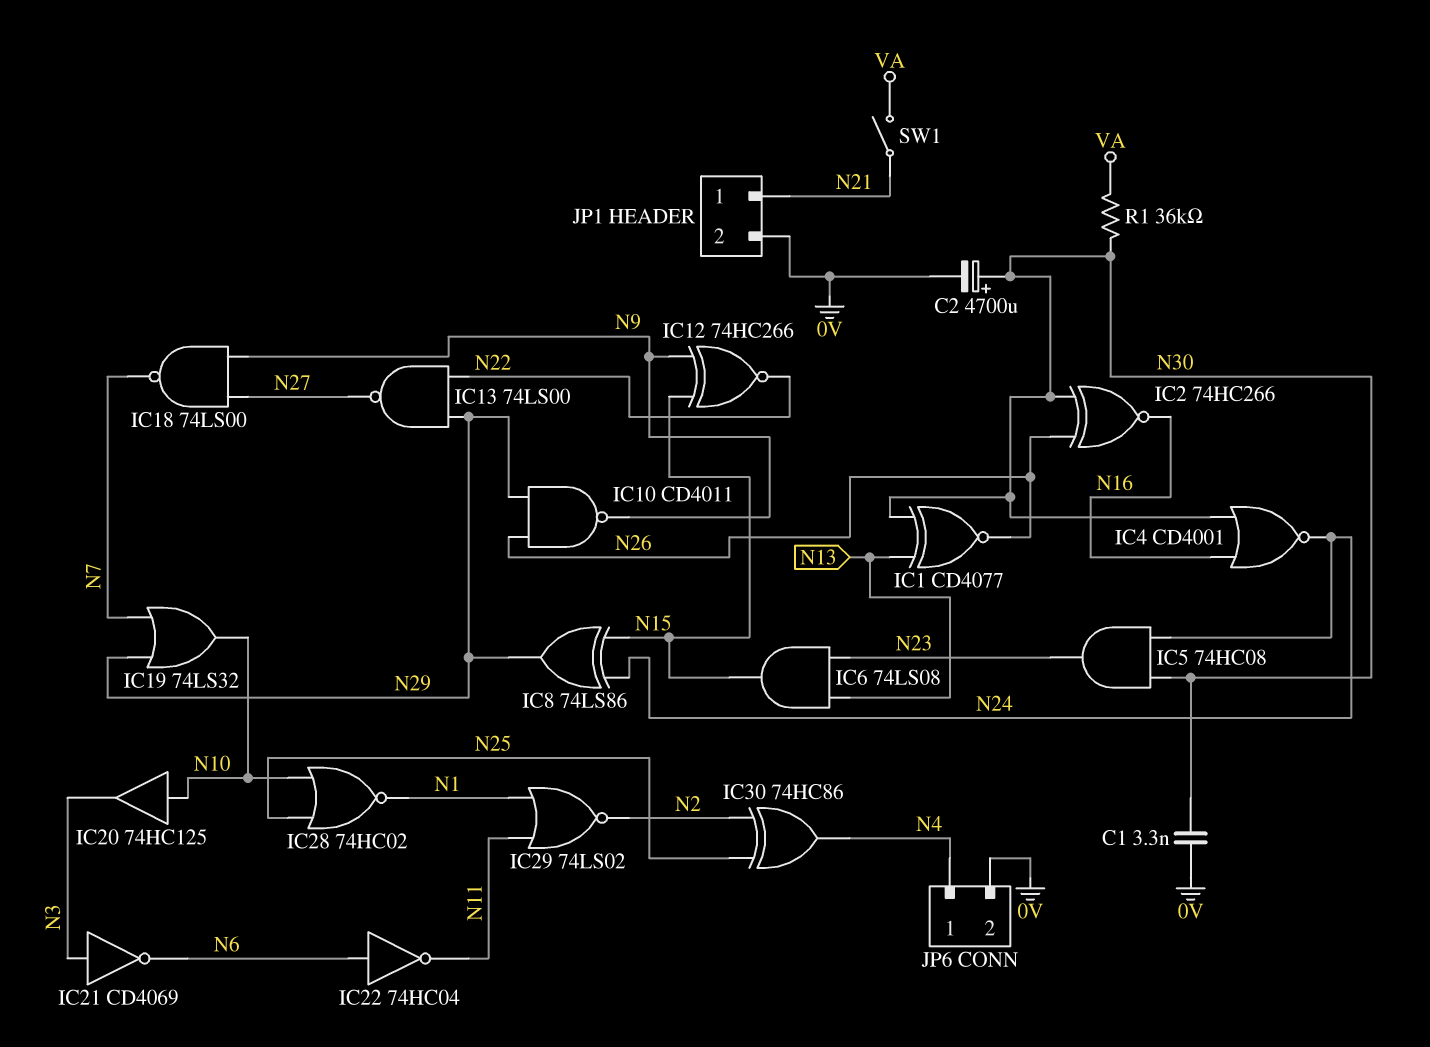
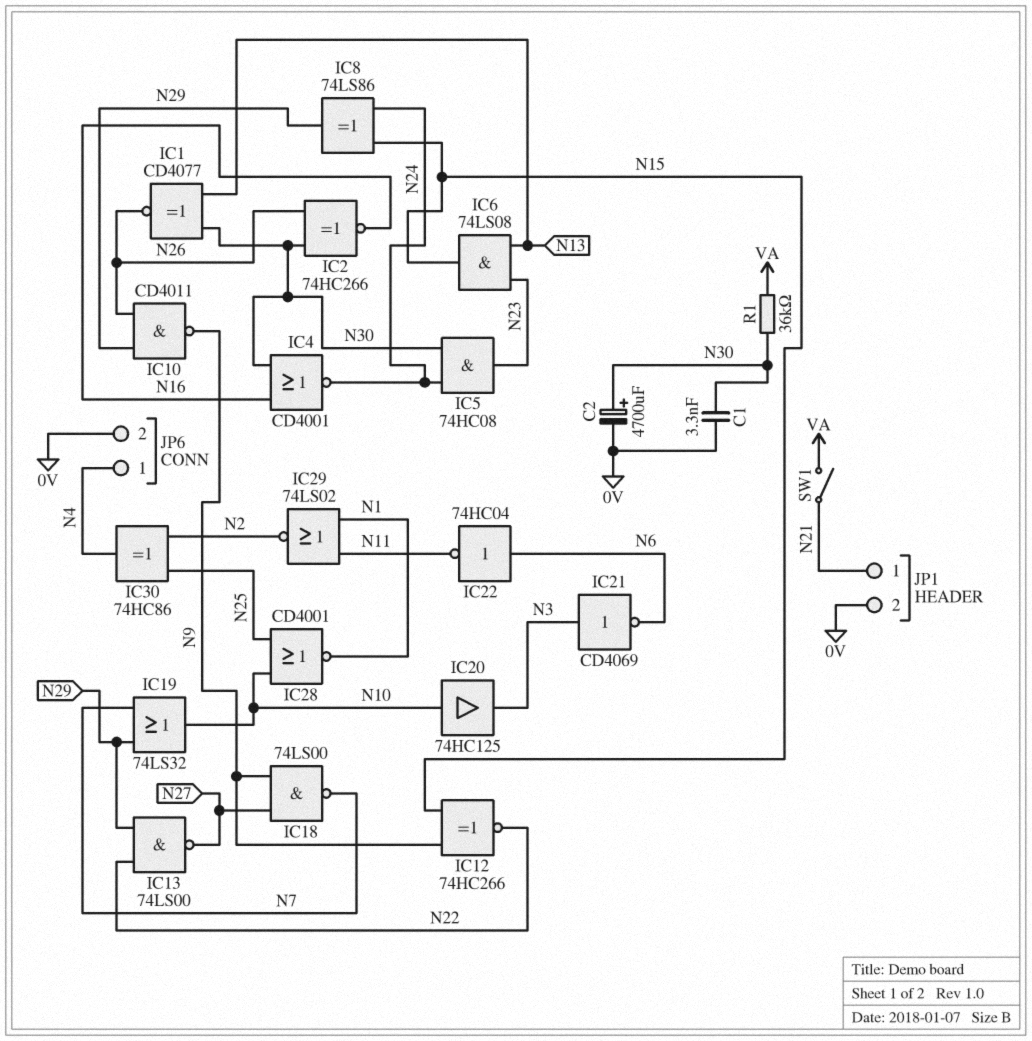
IC28: NOR 74HC02 (in N10, in N25, out N1) -> NOR CD4001 (in N10, in N25, out N1)

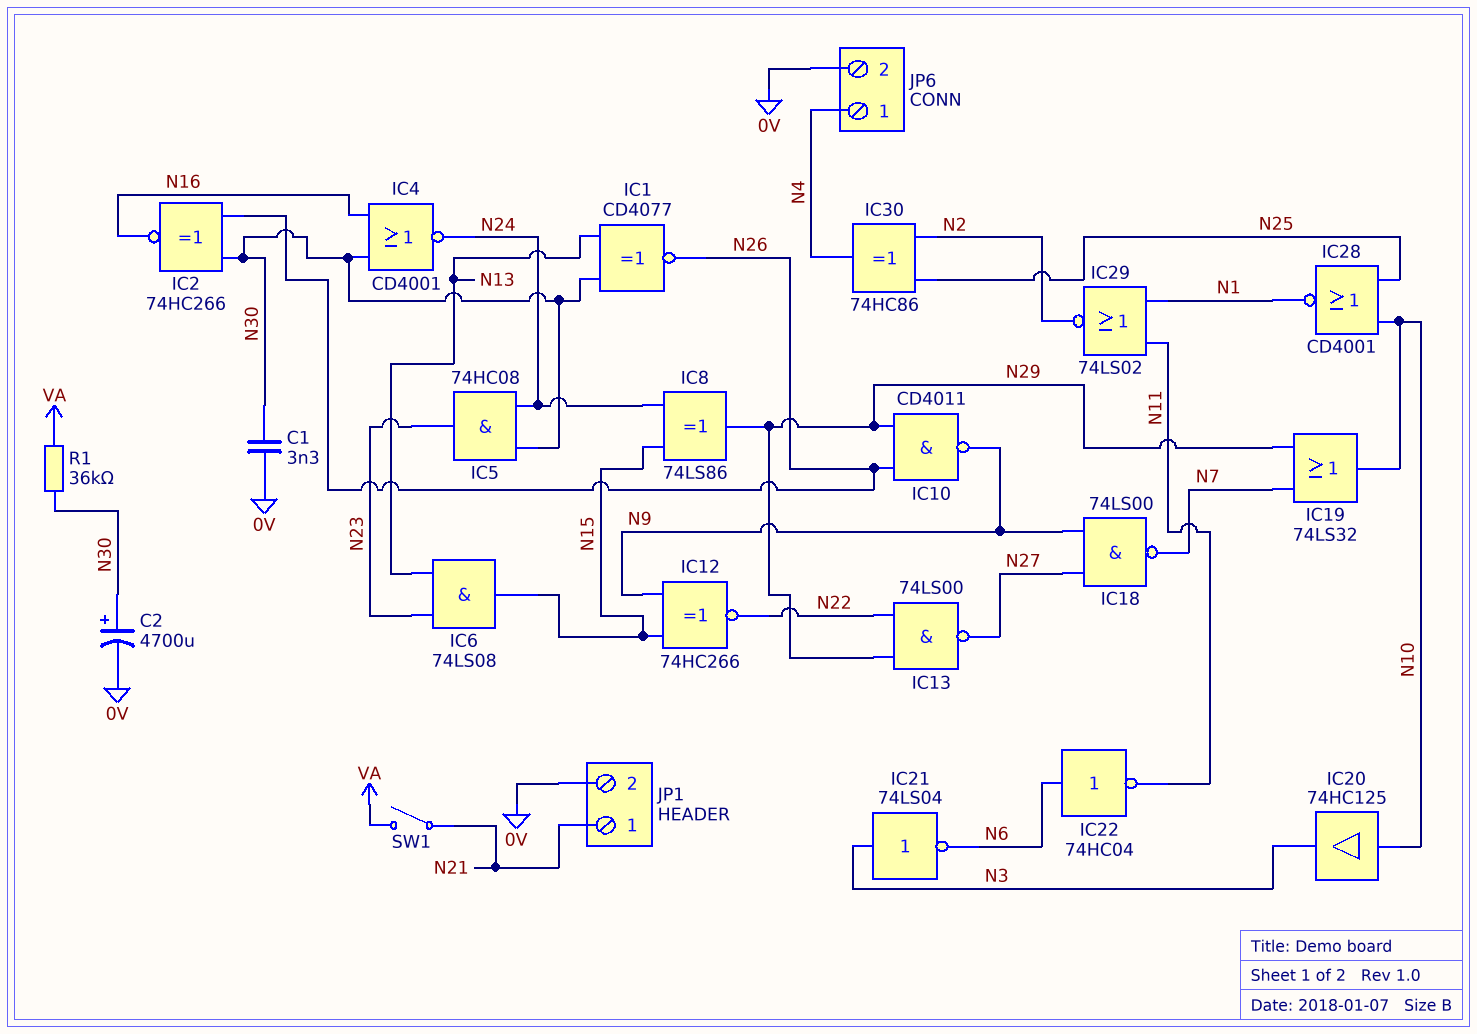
IC21: NOT CD4069 (in N3, out N6) -> NOT 74LS04 (in N3, out N6)

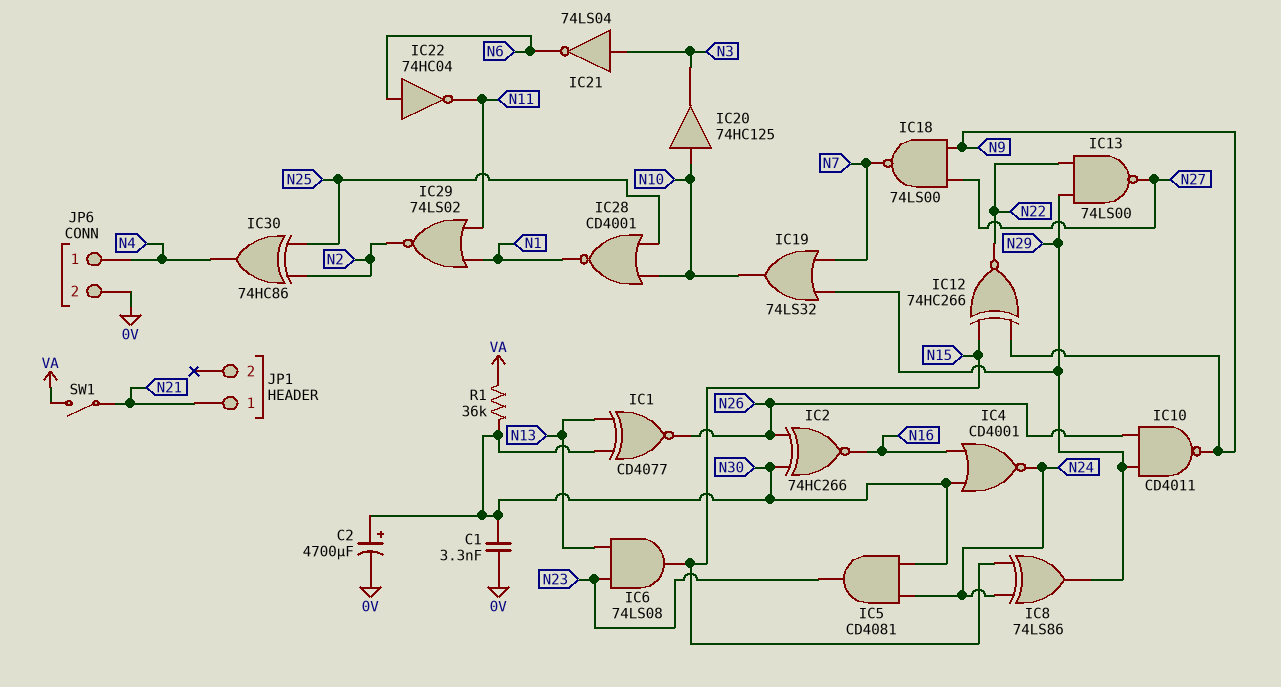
IC5: AND 74HC08 (in N24, in N30, out N23) -> AND CD4081 (in N24, in N30, out N23)
JP1 pin 2: 0V -> none

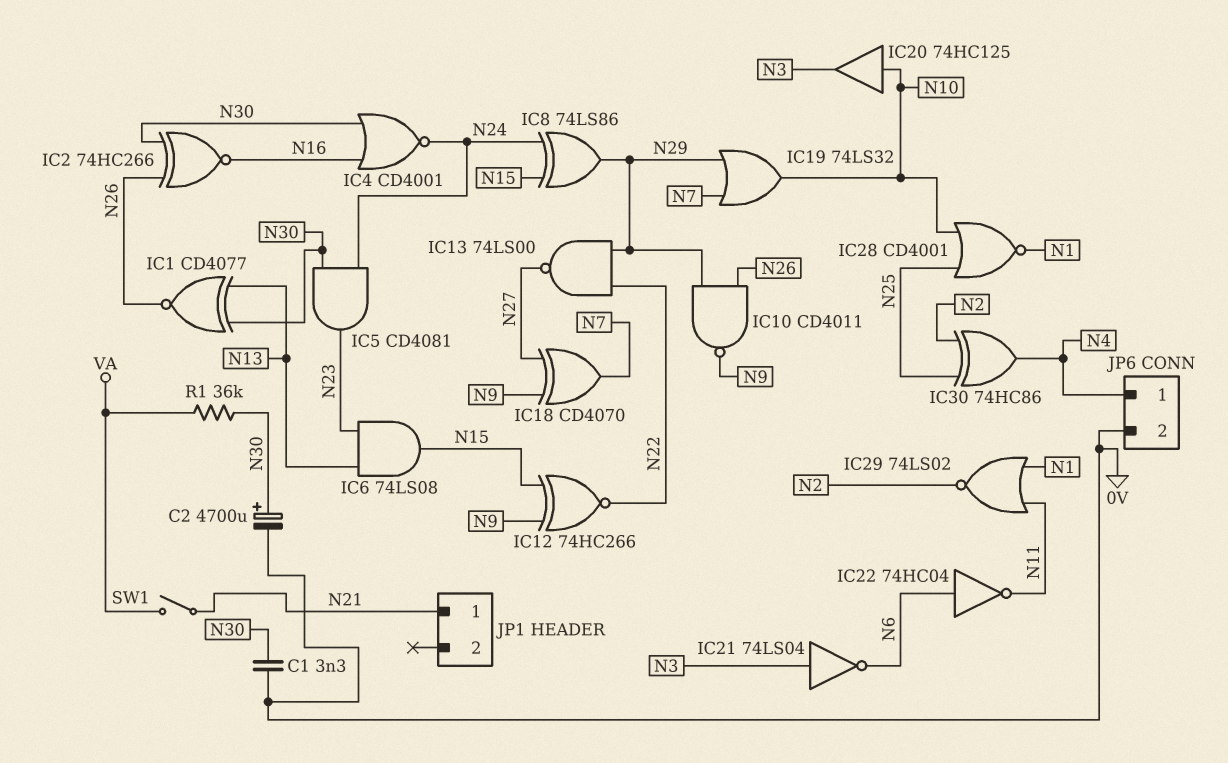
IC18: NAND 74LS00 (in N9, in N27, out N7) -> XOR CD4070 (in N9, in N27, out N7)

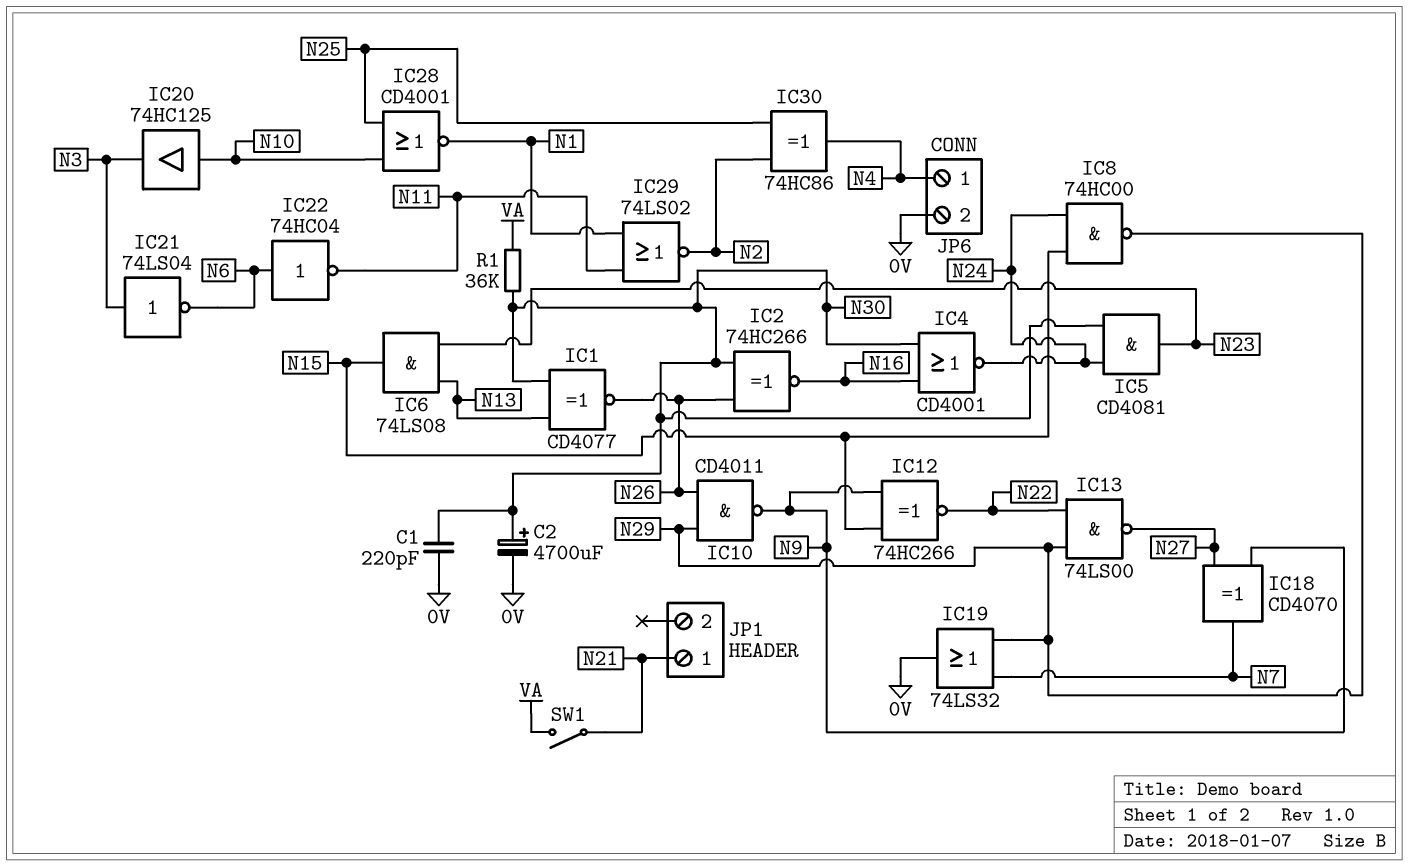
C1: 3.3nF (0V, N30) -> 220pF (0V, N30)
IC8: XOR 74LS86 (in N15, in N24, out N29) -> NAND 74HC00 (in N15, in N24, out N29)
IC19: OR 74LS32 (in N7, in N29, out N10) -> OR 74LS32 (in N7, in N29, out 0V)

